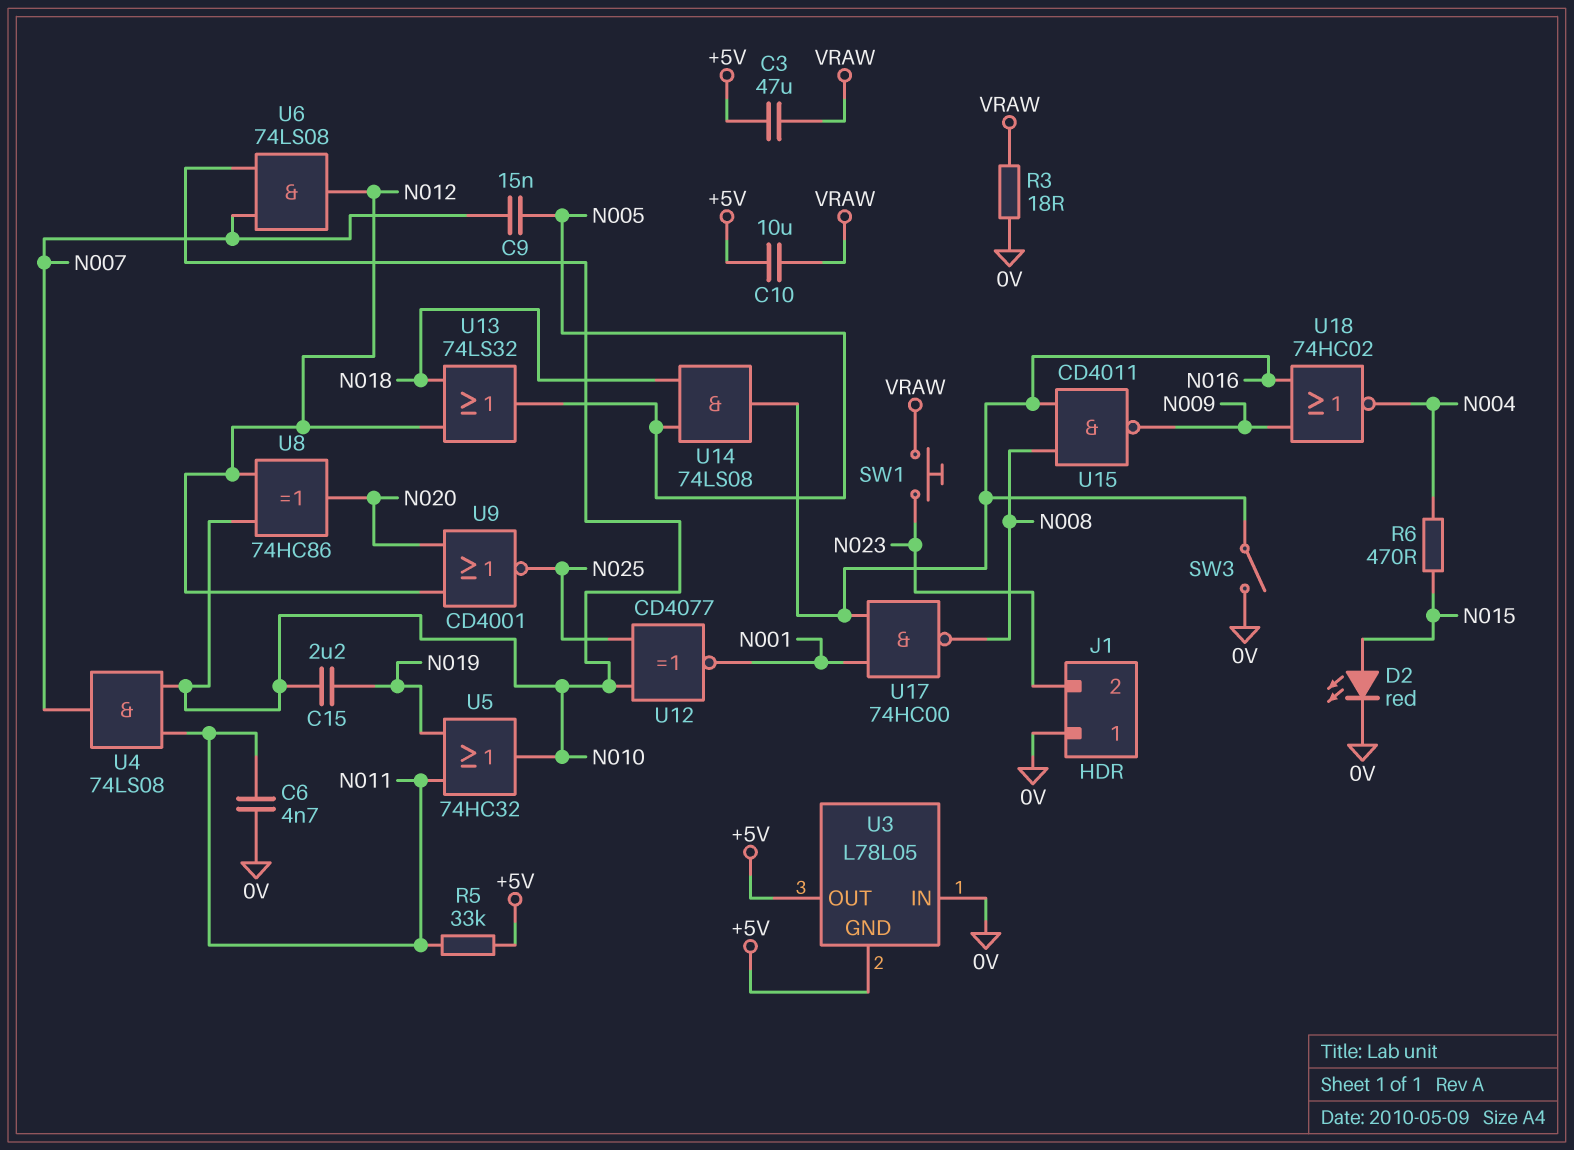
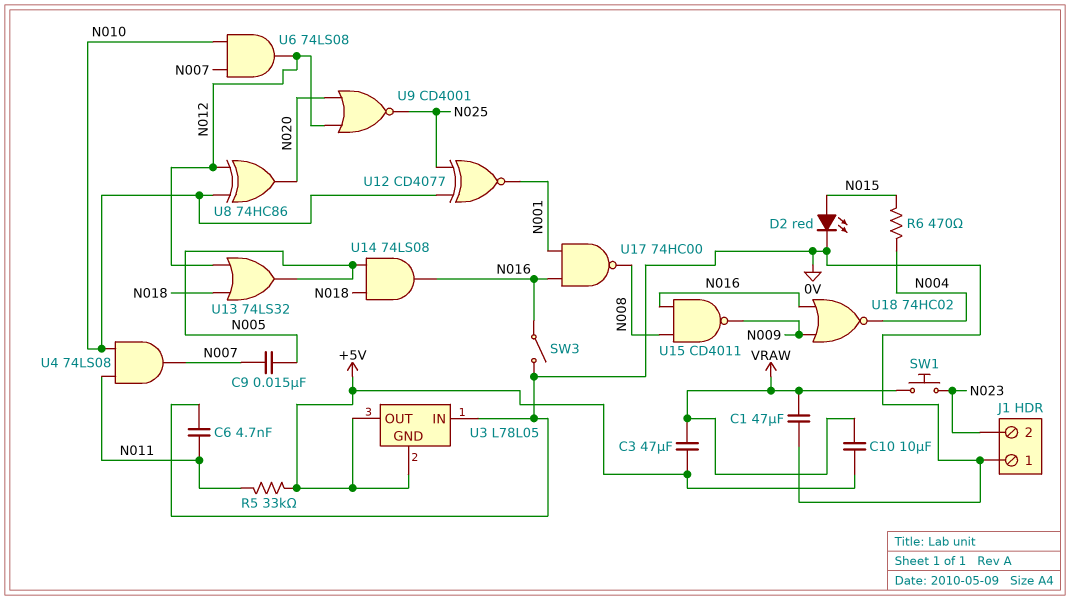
C1: none -> 47uF (0V, VRAW)
C15: 2.2uF (N010, N019) -> none
R3: 18 (0V, VRAW) -> none
U5: OR 74HC32 (in N011, in N019, out N010) -> none

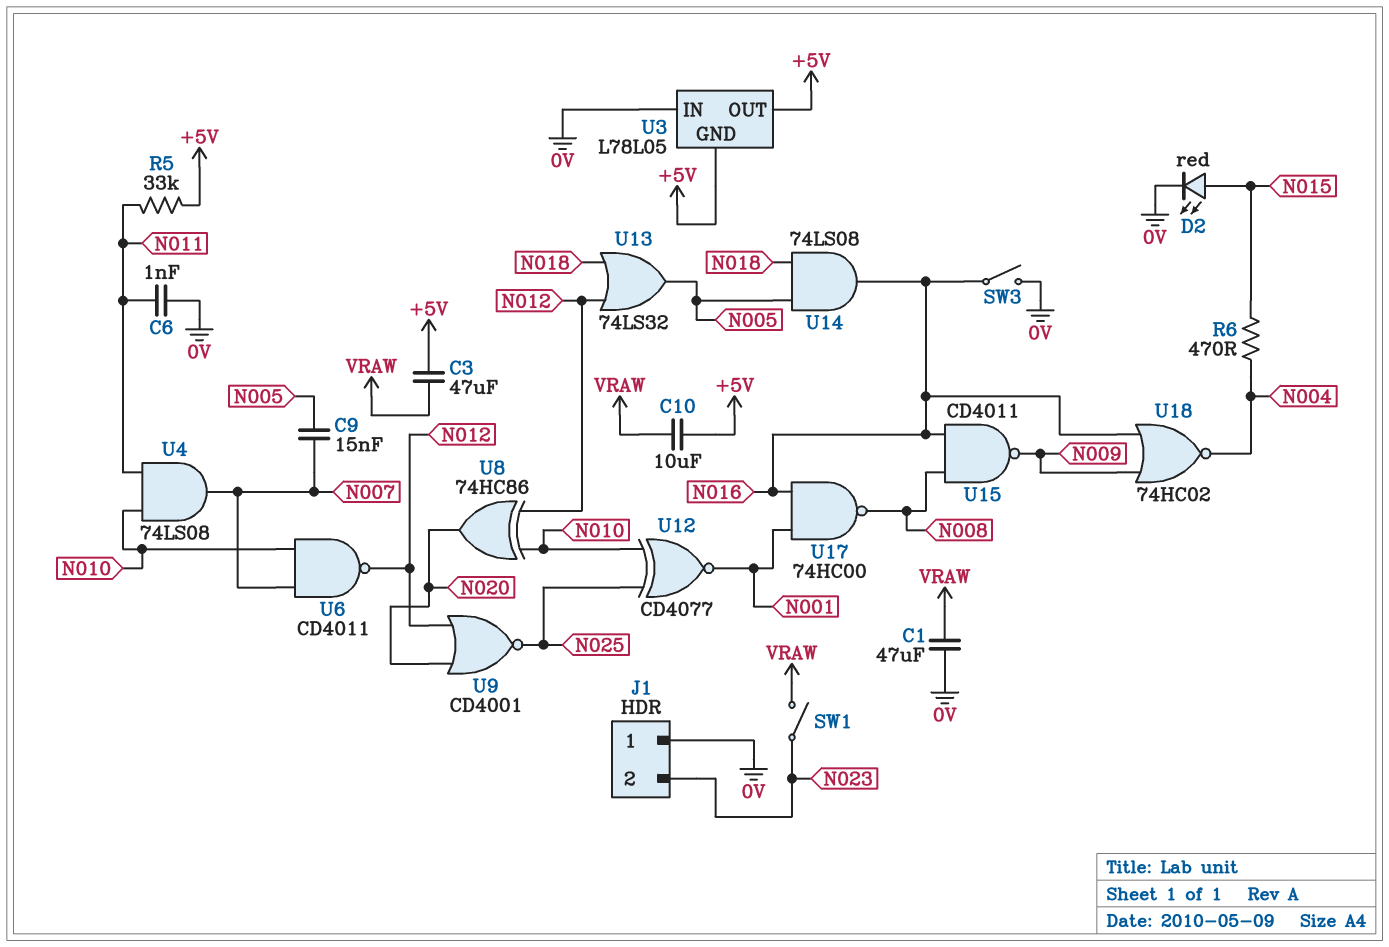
C6: 4.7nF (0V, N011) -> 1nF (0V, N011)
SW1: button (N023, VRAW) -> switch (N023, VRAW)
U6: AND 74LS08 (in N007, in N010, out N012) -> NAND CD4011 (in N007, in N010, out N012)

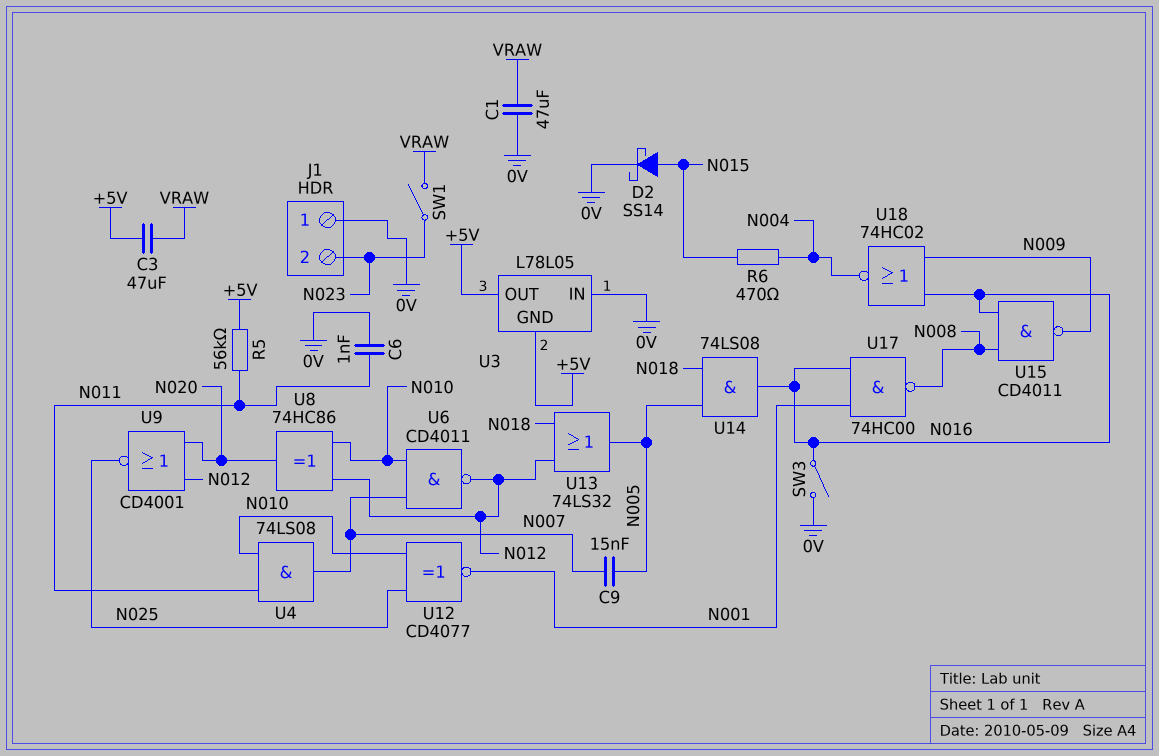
C10: 10uF (+5V, VRAW) -> none
D2: LED red (A N015, K 0V) -> schottky SS14 (A N015, K 0V)
R5: 33k (+5V, N011) -> 56k (+5V, N011)

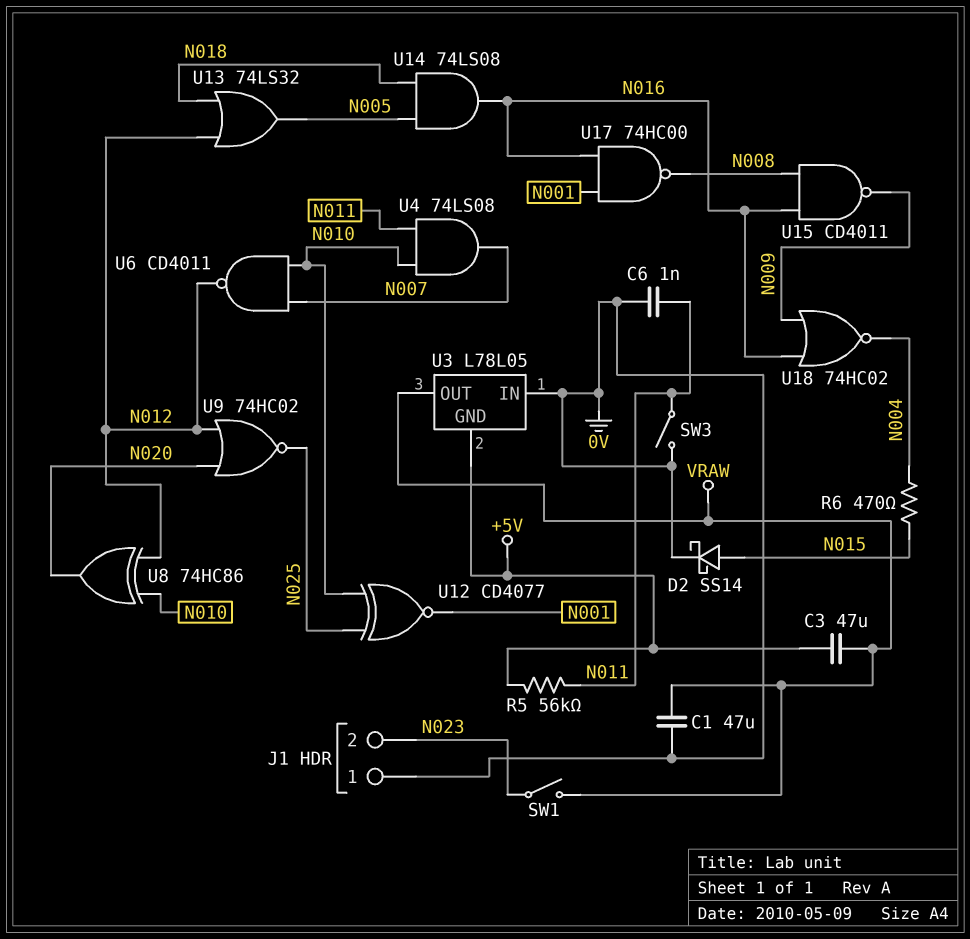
C9: 15nF (N005, N007) -> none
SW3: switch (0V, N016) -> switch (0V, N011)
U3 pin OUT: +5V -> VRAW
U9: NOR CD4001 (in N012, in N020, out N025) -> NOR 74HC02 (in N012, in N020, out N025)

